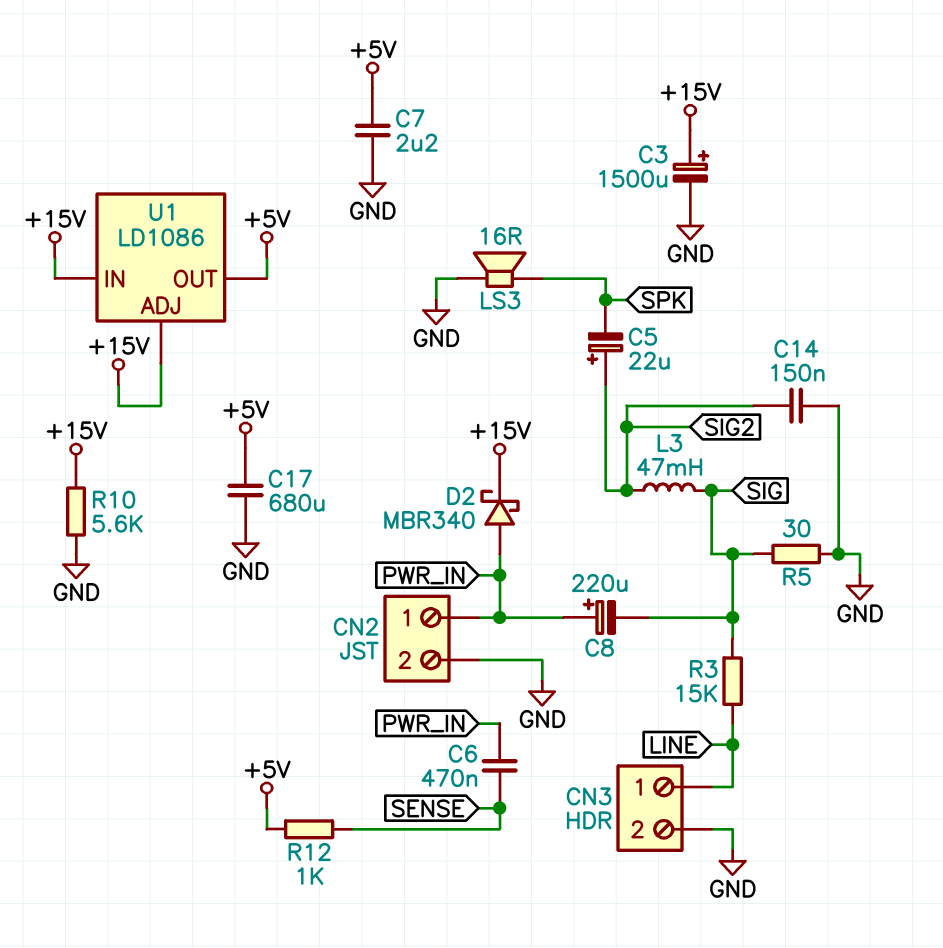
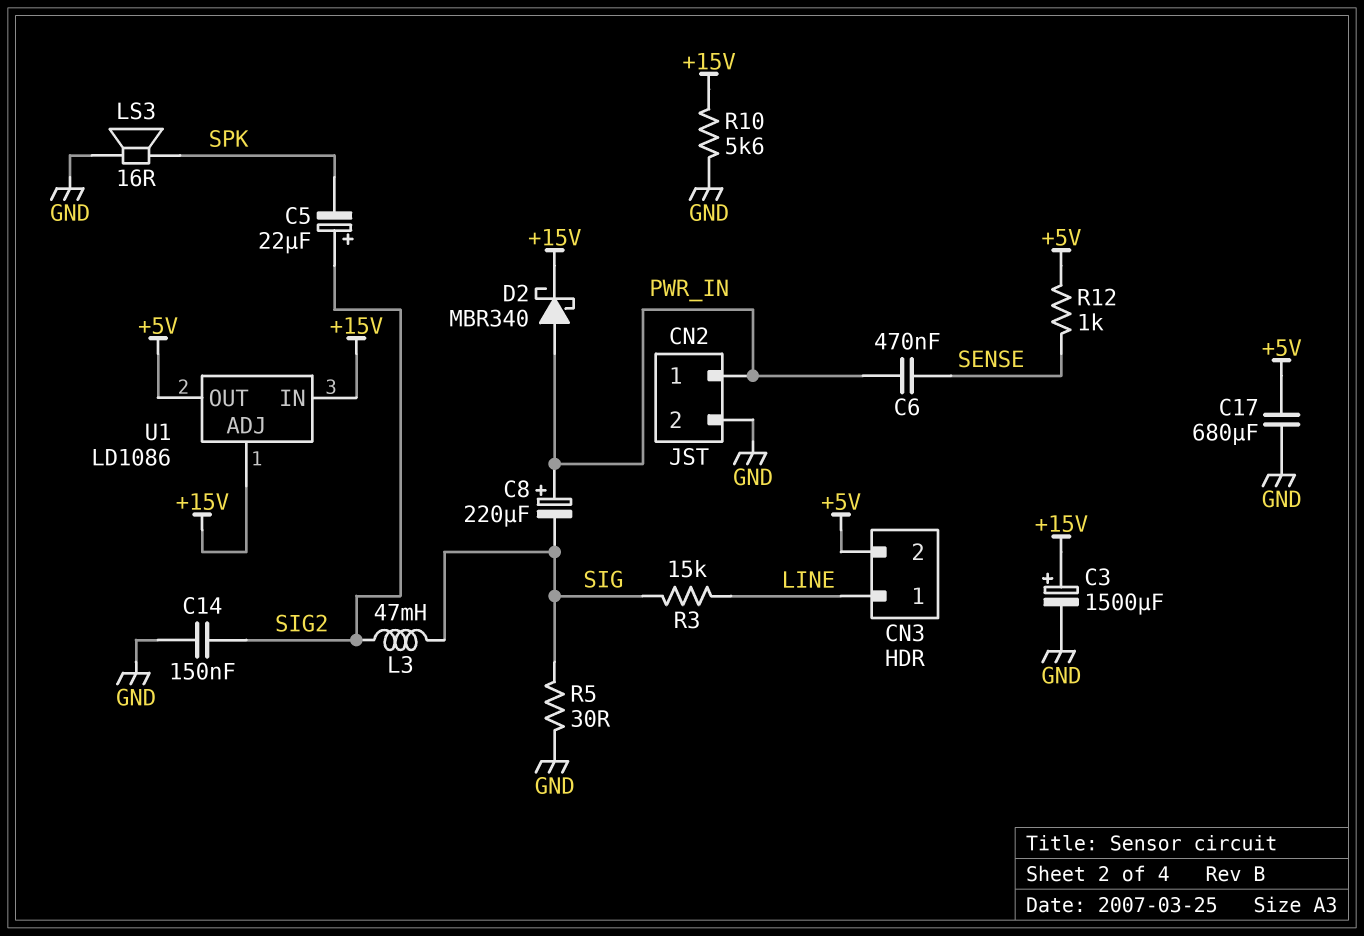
C7: 2.2uF (+5V, GND) -> none
CN3 pin 2: GND -> +5V

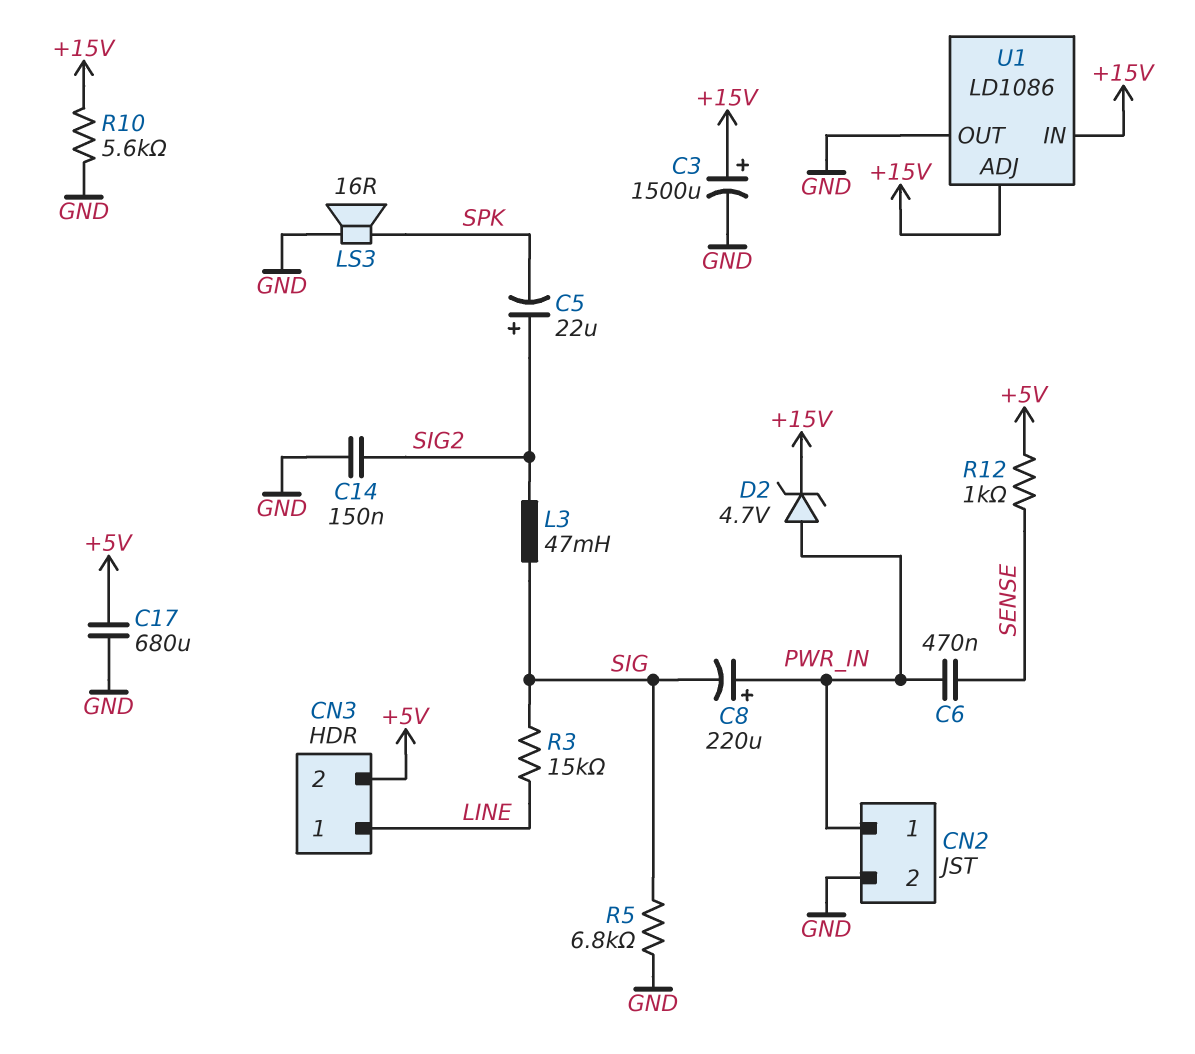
D2: schottky MBR340 (A PWR_IN, K +15V) -> zener 4.7V (A PWR_IN, K +15V)
R5: 30 (GND, SIG) -> 6.8k (GND, SIG)
U1 pin OUT: +5V -> GND

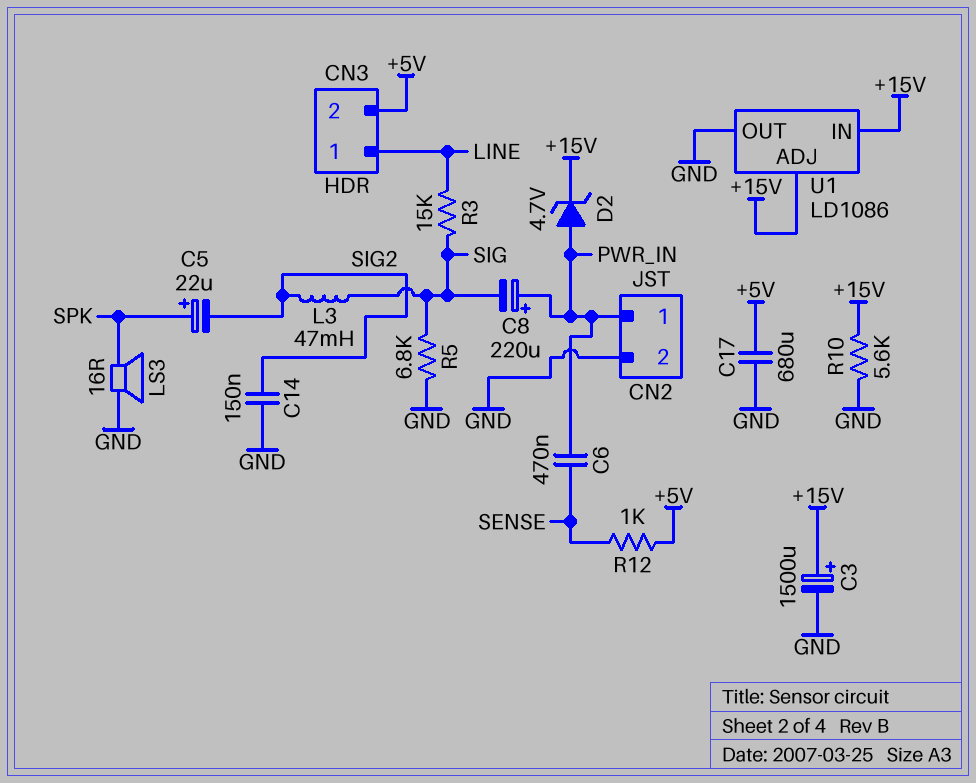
C5: 22uF (plus SIG2, minus SPK) -> 22uF (plus SPK, minus SIG2)

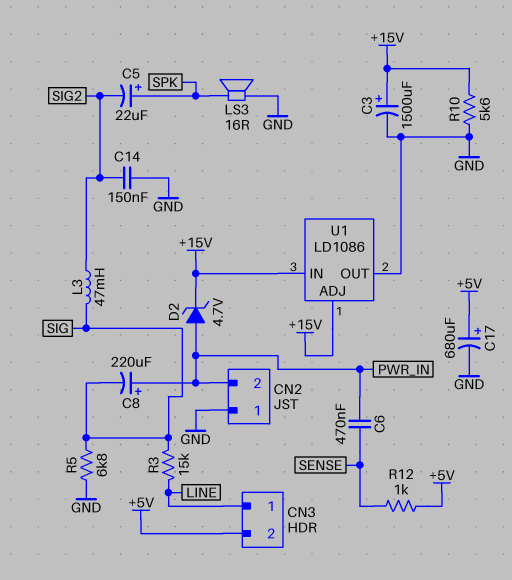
C17: 680uF (+5V, GND) -> 680uF (plus +5V, minus GND)
CN2 pin 1: PWR_IN -> GND
CN2 pin 2: GND -> PWR_IN

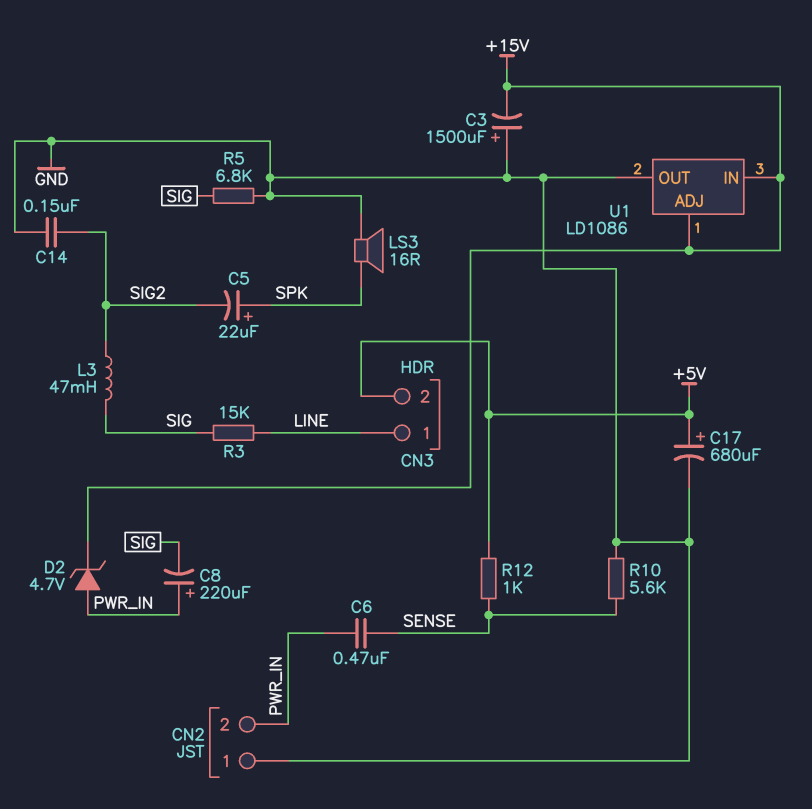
C3: 1500uF (plus +15V, minus GND) -> 1500uF (plus GND, minus +15V)
R10: 5.6k (+15V, GND) -> 5.6k (GND, SENSE)

